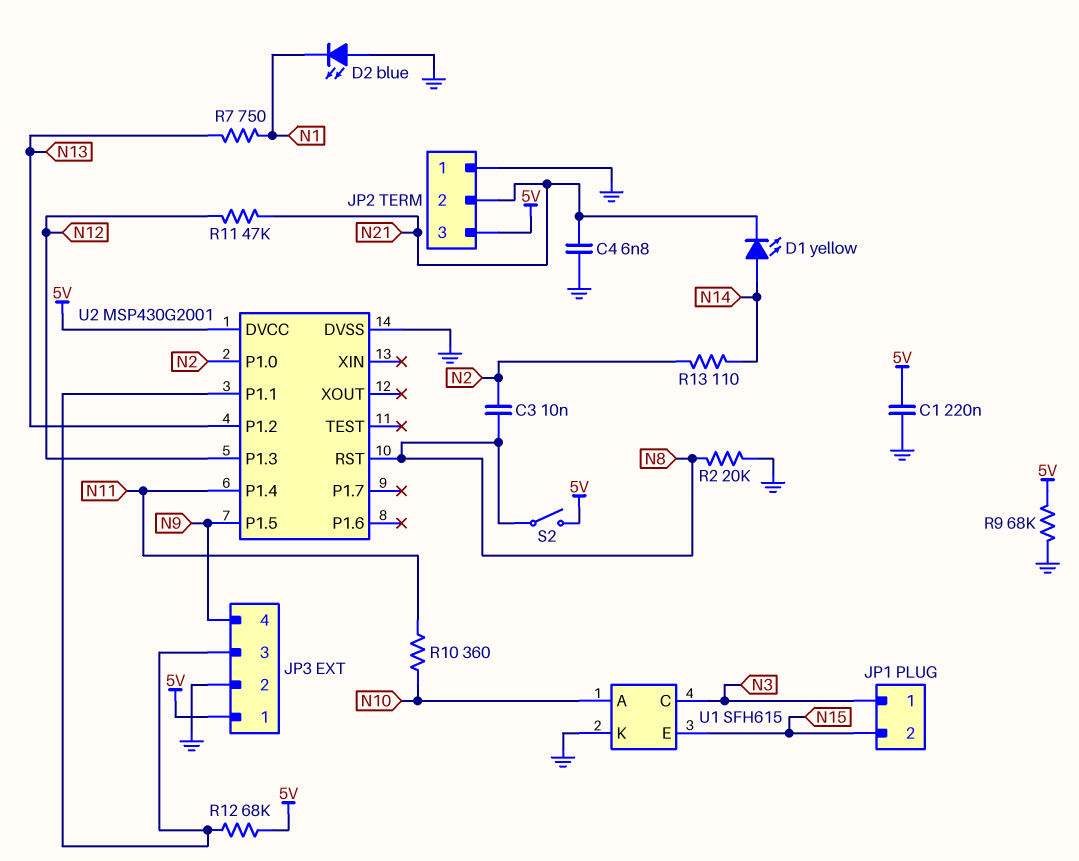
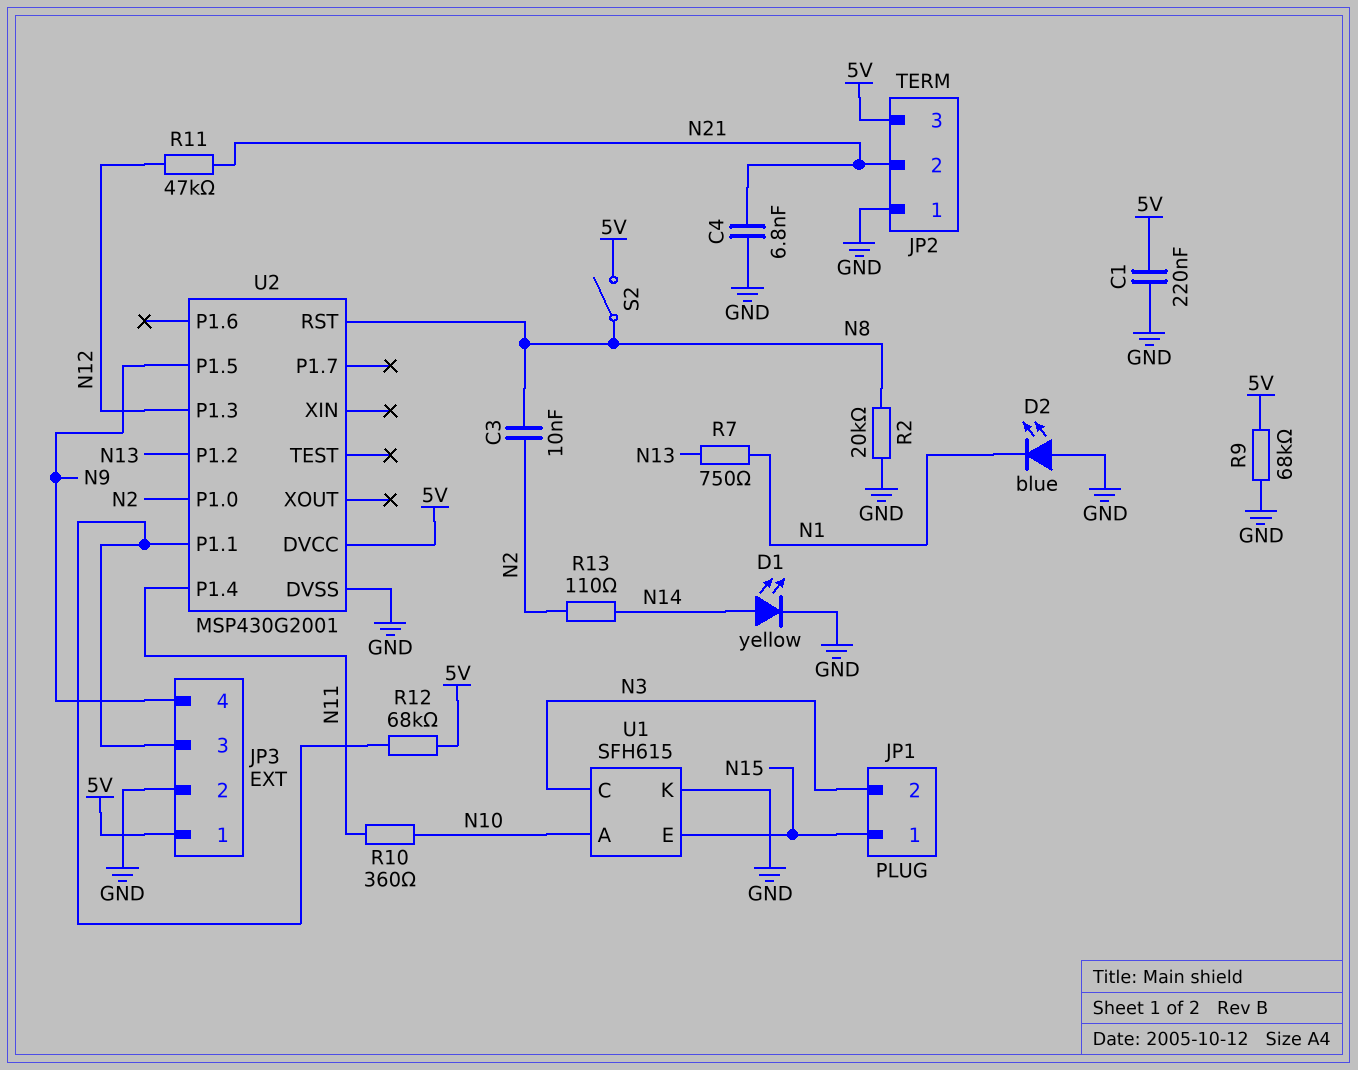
D1: LED yellow (A N14, K N21) -> LED yellow (A N14, K GND)
JP1 pin 1: N3 -> N15
JP1 pin 2: N15 -> N3

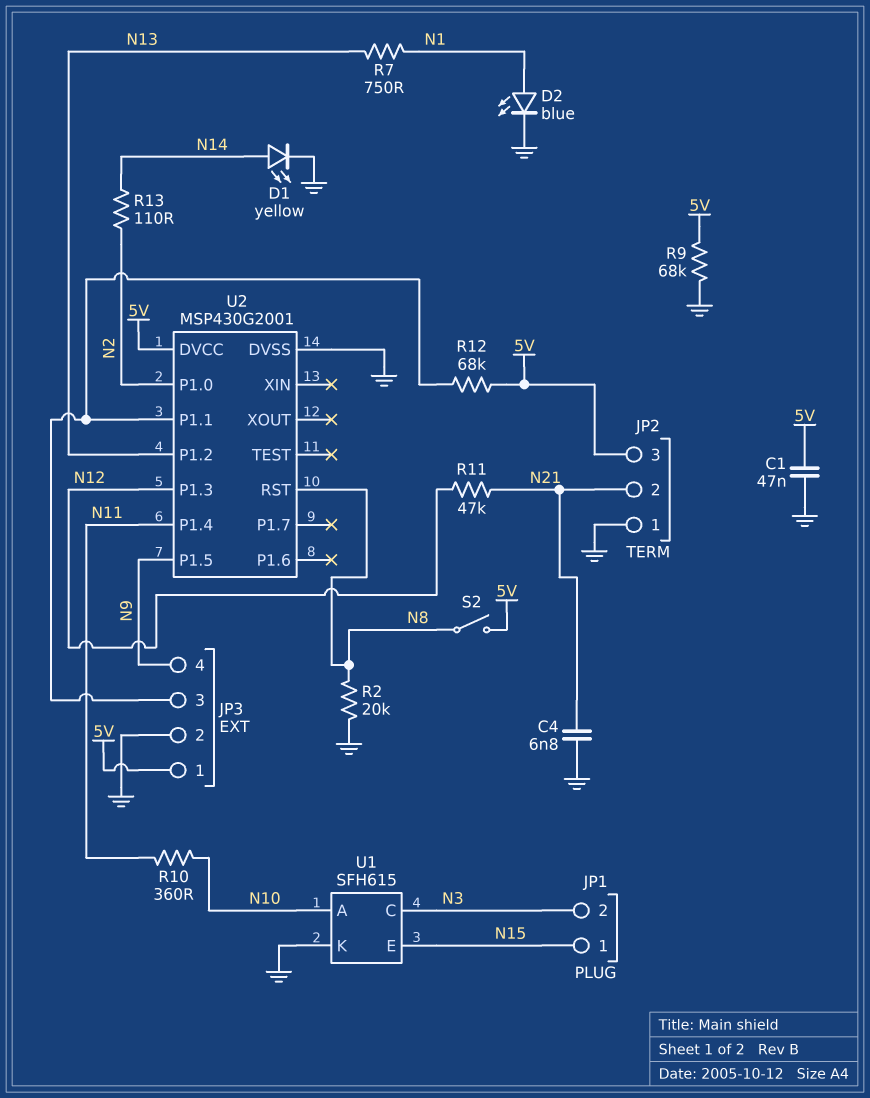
C1: 220nF (5V, GND) -> 47nF (5V, GND)
C3: 10nF (N2, N8) -> none
D2: LED blue (A GND, K N1) -> LED blue (A N1, K GND)

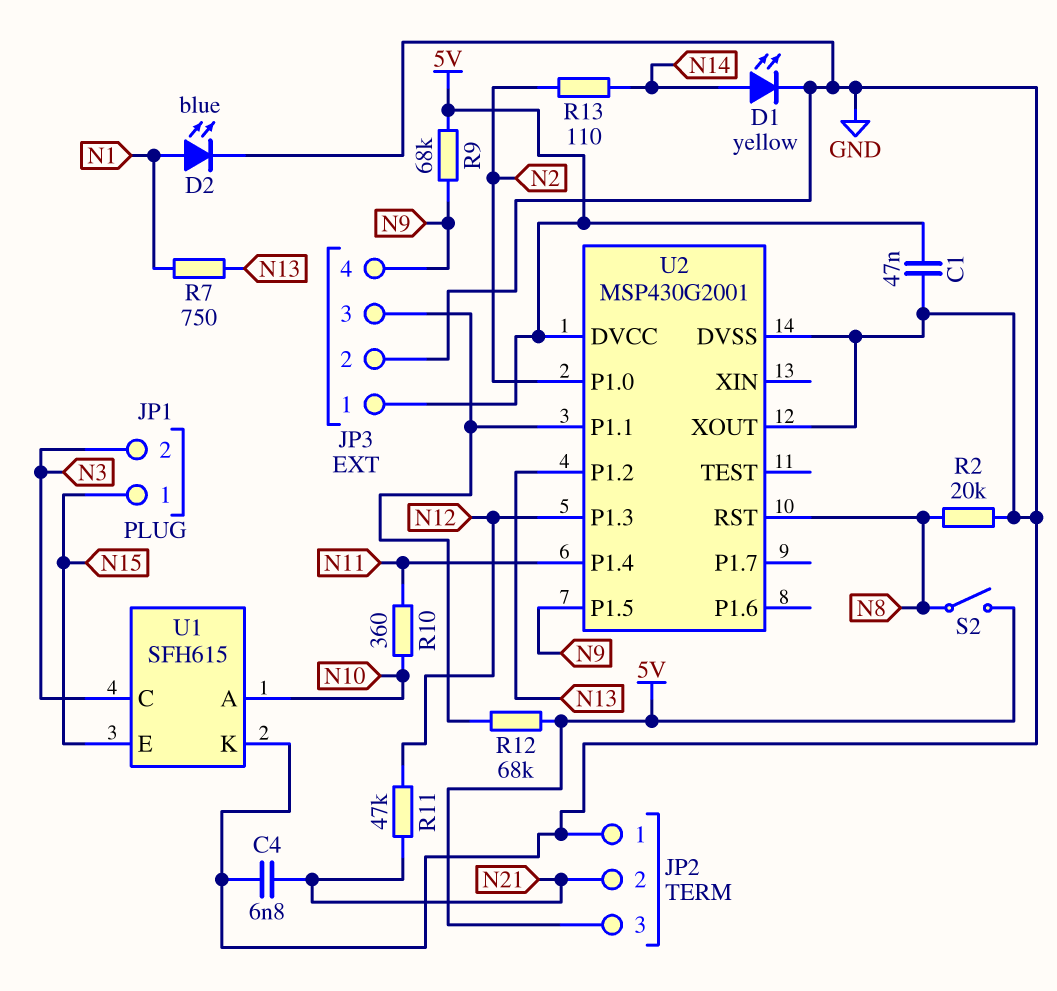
R9: 68k (5V, GND) -> 68k (5V, N9)
U2 pin XOUT: none -> GND

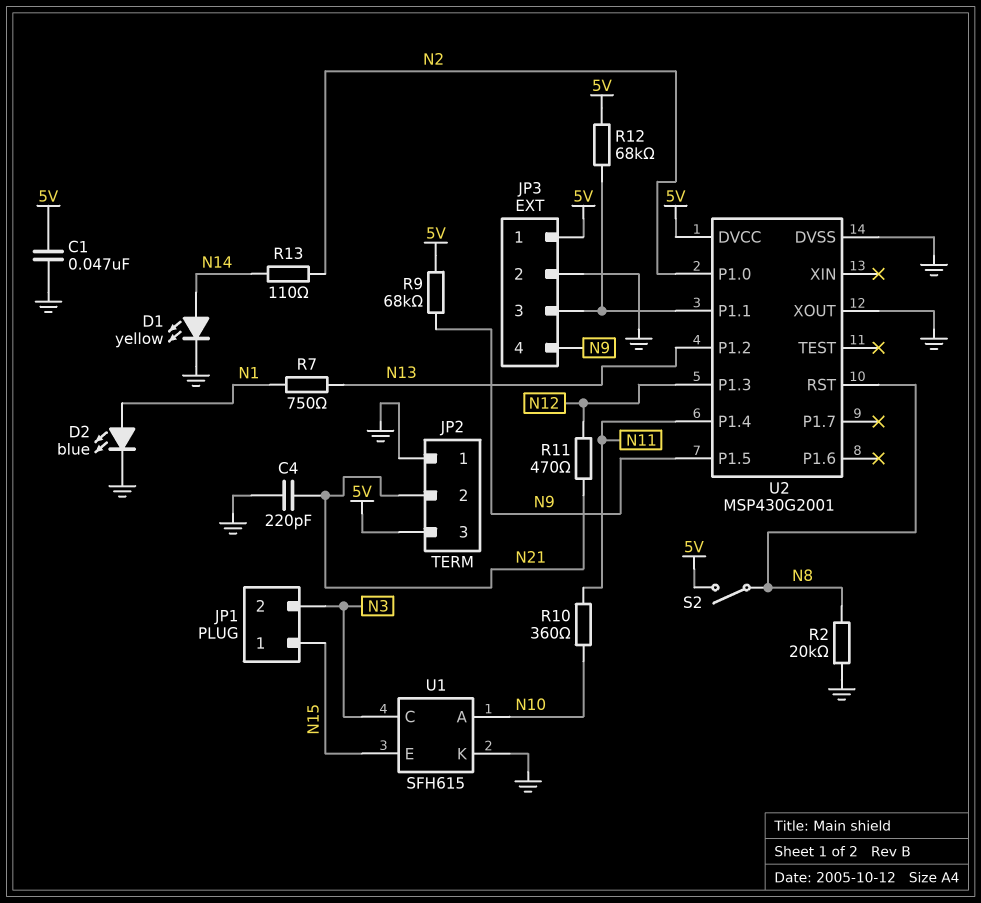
C4: 6.8nF (GND, N21) -> 220pF (GND, N21)
R11: 47k (N12, N21) -> 470 (N12, N21)

